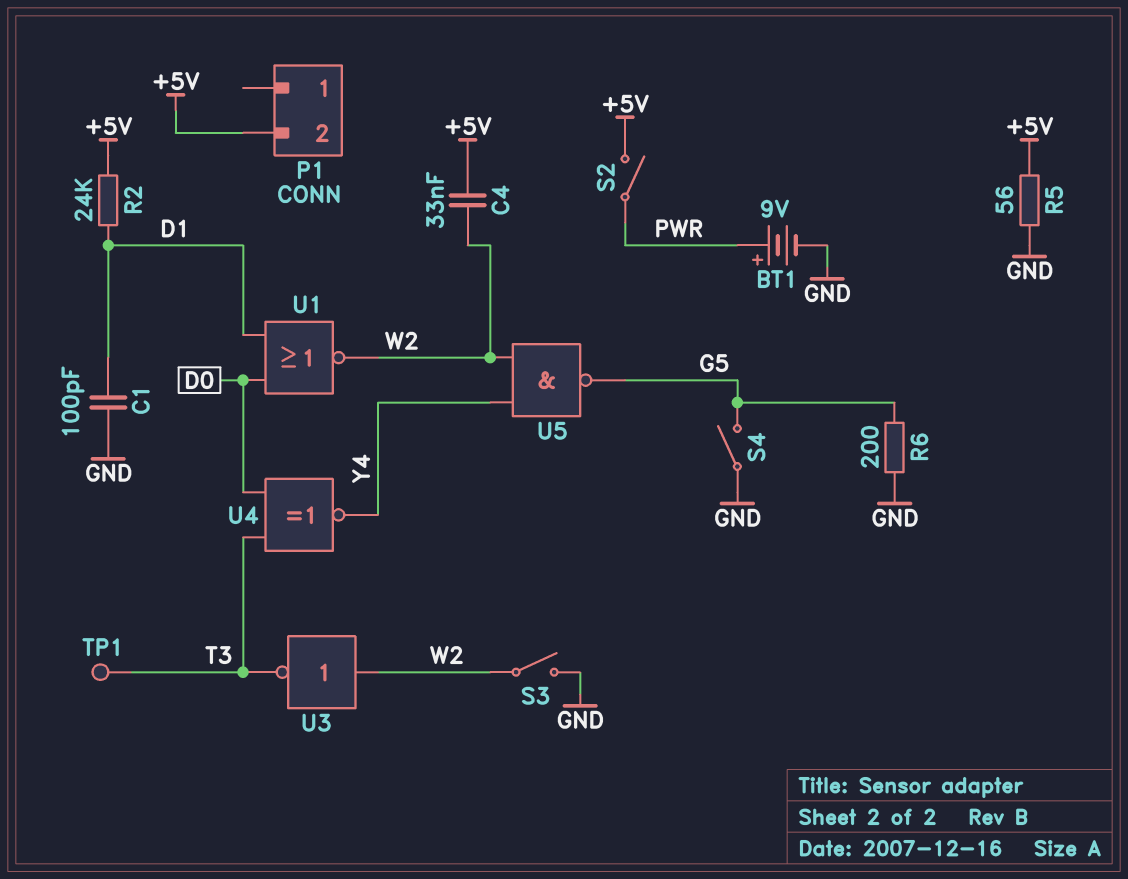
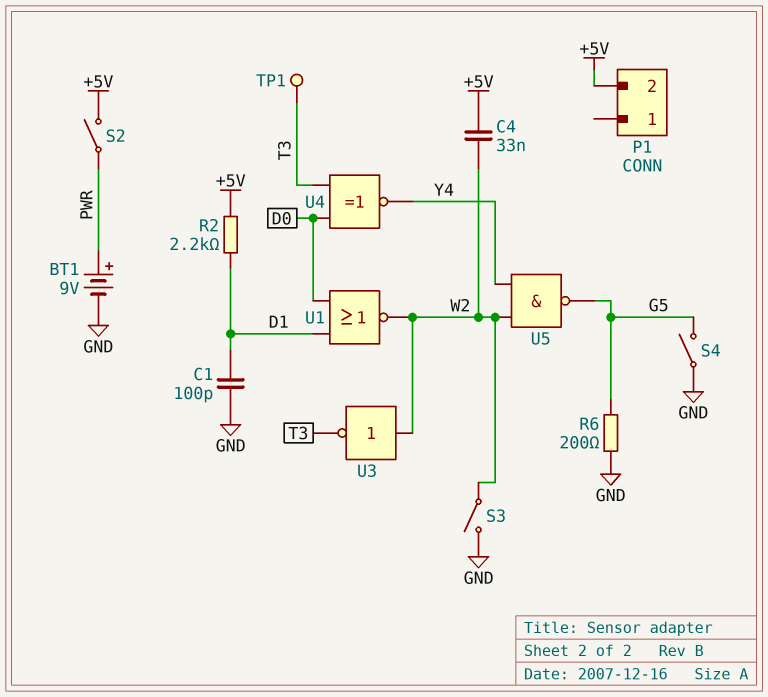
R2: 24k (+5V, D1) -> 2.2k (+5V, D1)
R5: 56 (+5V, GND) -> none

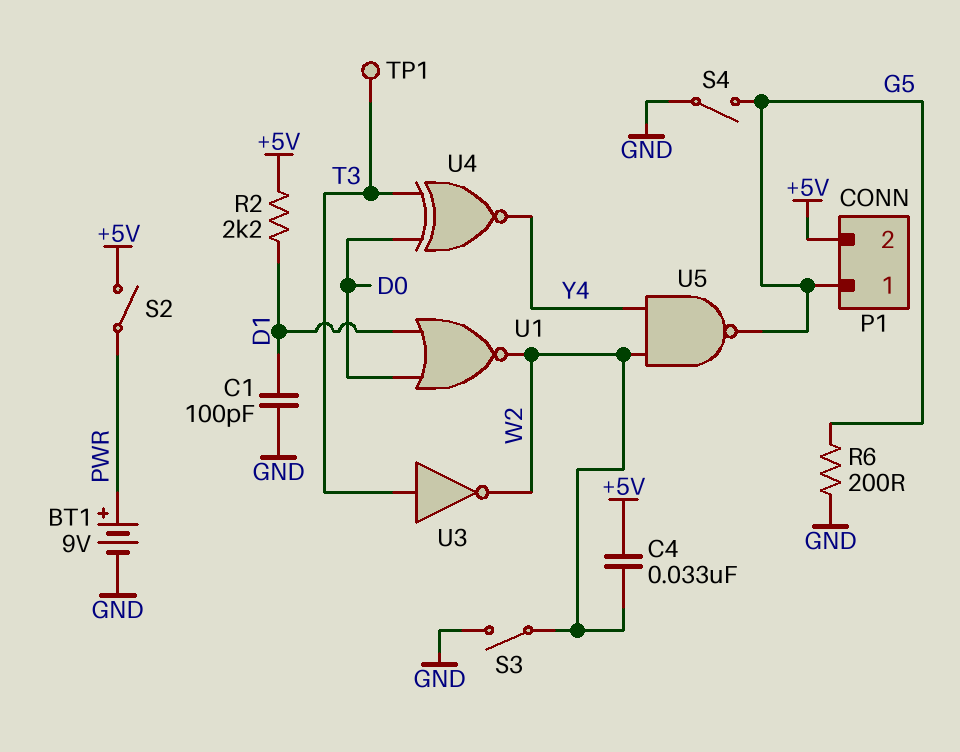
P1 pin 1: none -> G5
U3: NOT (in W2, out T3) -> NOT (in T3, out W2)

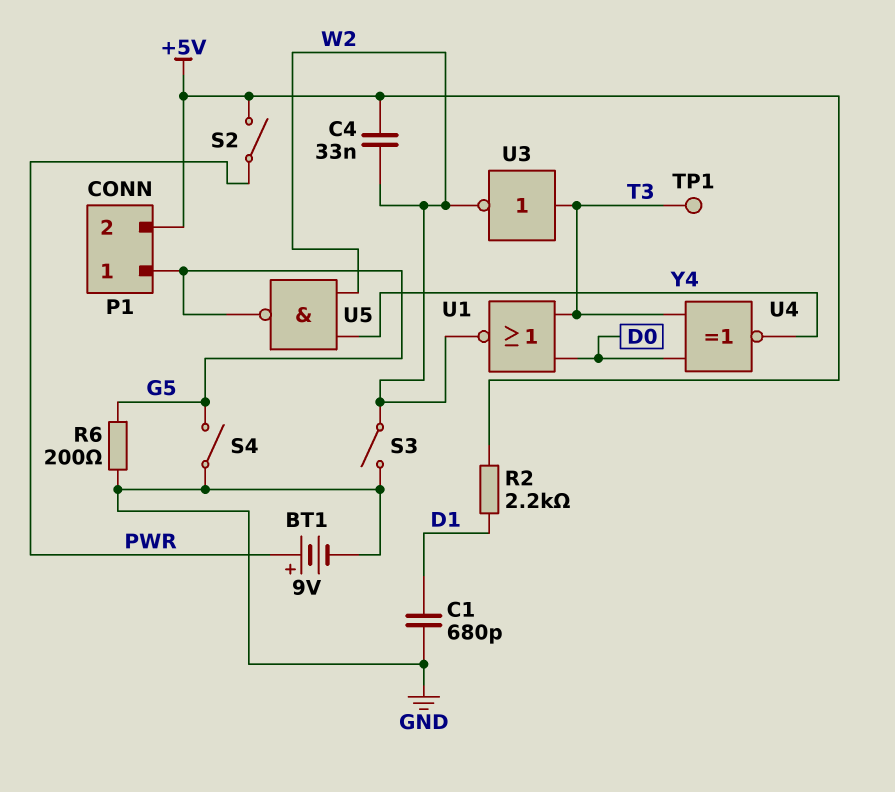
C1: 100pF (D1, GND) -> 680pF (D1, GND)
U1: NOR (in D0, in D1, out W2) -> NOR (in D0, in T3, out W2)

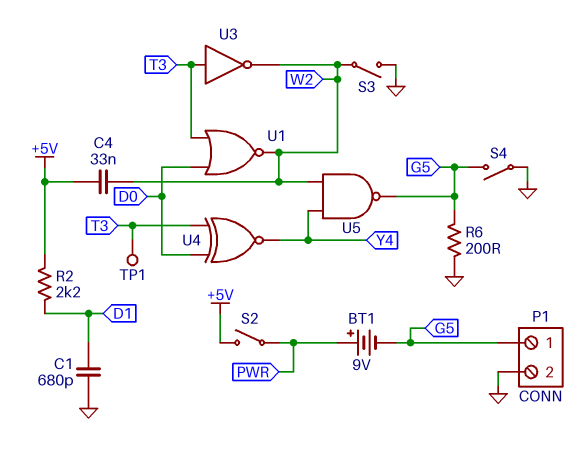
BT1: 9V (plus PWR, minus GND) -> 9V (plus PWR, minus G5)
P1 pin 2: +5V -> GND

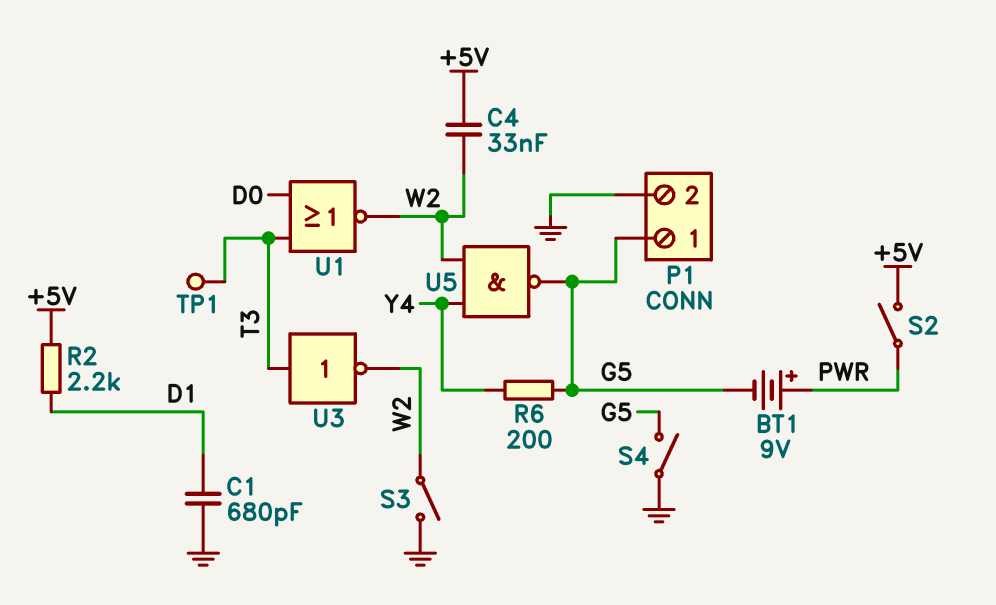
R6: 200 (G5, GND) -> 200 (G5, Y4)
U4: XNOR (in D0, in T3, out Y4) -> none

